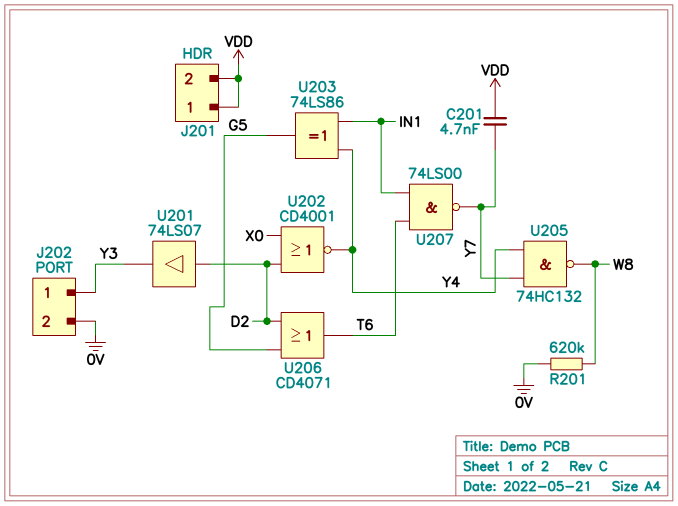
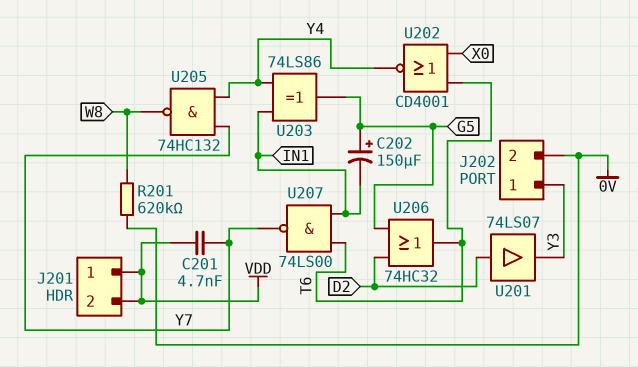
C202: none -> 150uF (plus G5, minus IN1)
U202: NOR CD4001 (in D2, in X0, out Y4) -> NOR CD4001 (in T6, in X0, out Y4)
U206: OR CD4071 (in D2, in G5, out T6) -> OR 74HC32 (in D2, in G5, out T6)

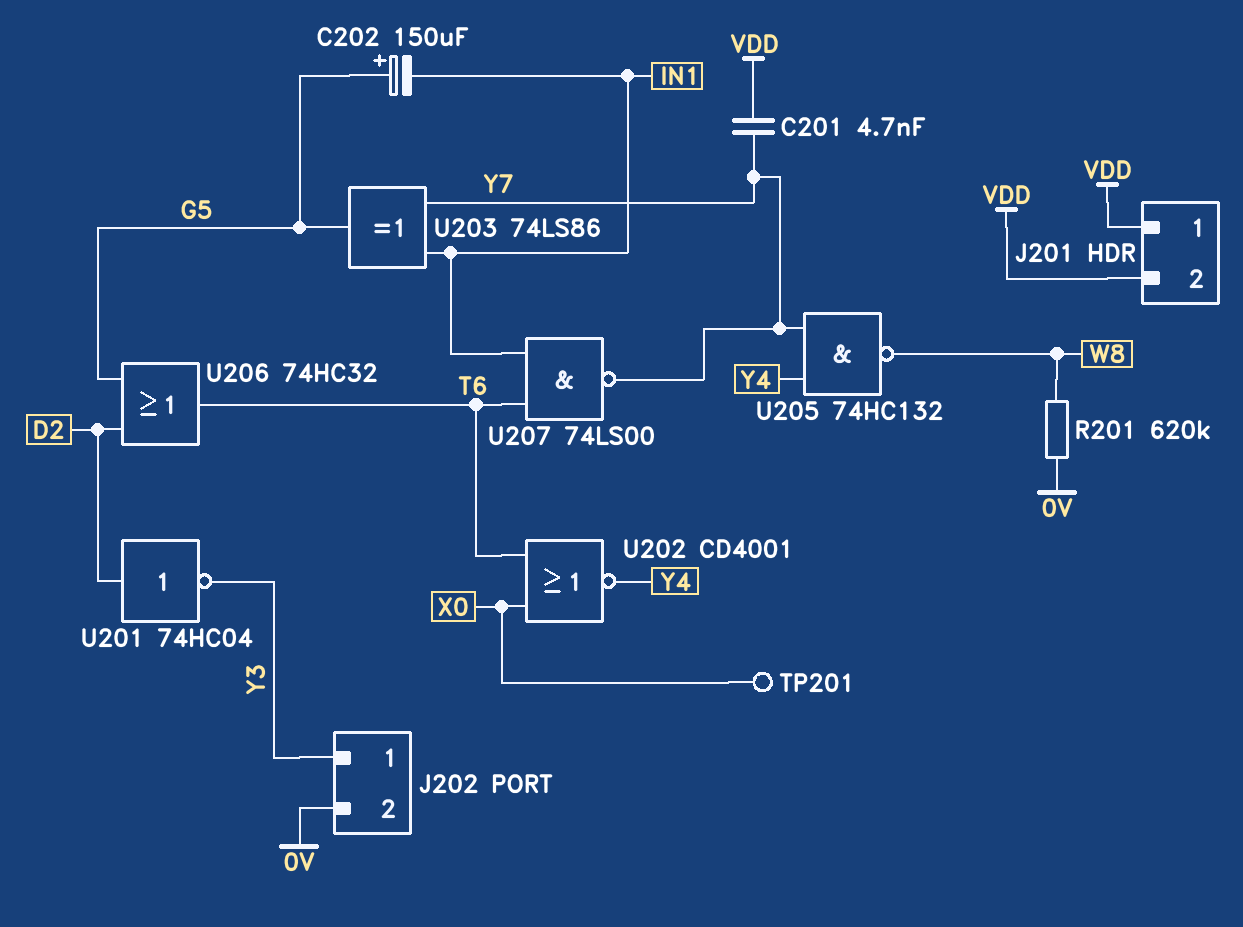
TP201: none -> test point (X0)
U201: buffer 74LS07 (in D2, out Y3) -> NOT 74HC04 (in D2, out Y3)
U203: XOR 74LS86 (in IN1, in Y4, out G5) -> XOR 74LS86 (in IN1, in Y7, out G5)

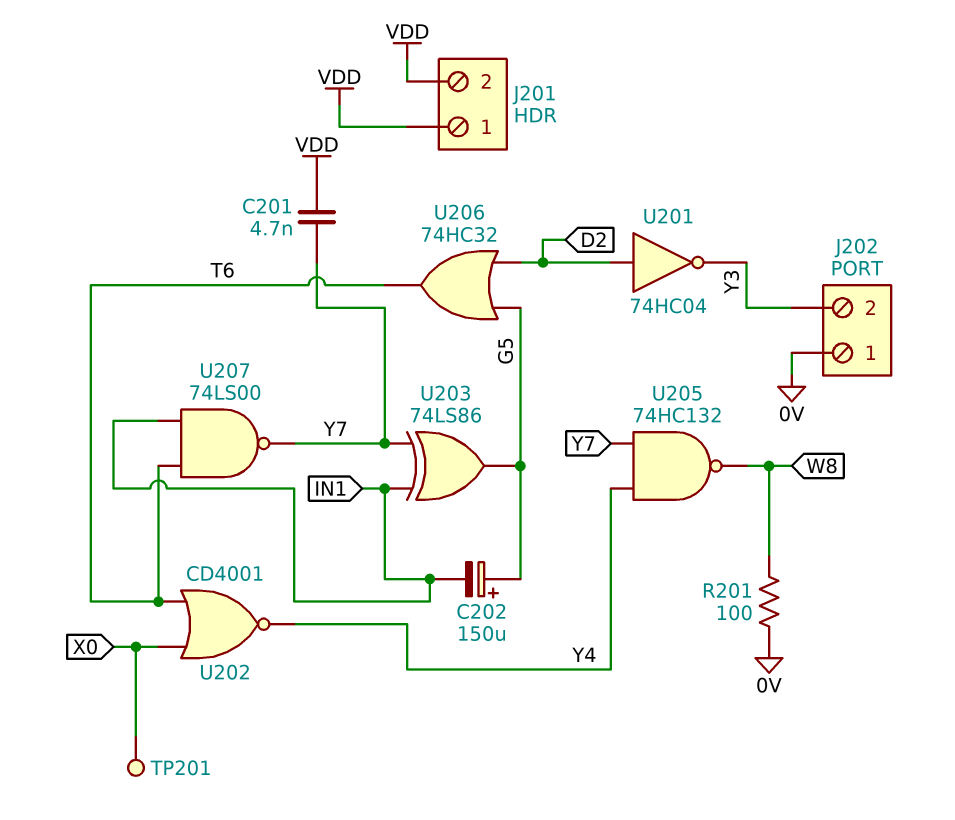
J202 pin 1: Y3 -> 0V
J202 pin 2: 0V -> Y3
R201: 620k (0V, W8) -> 100 (0V, W8)

